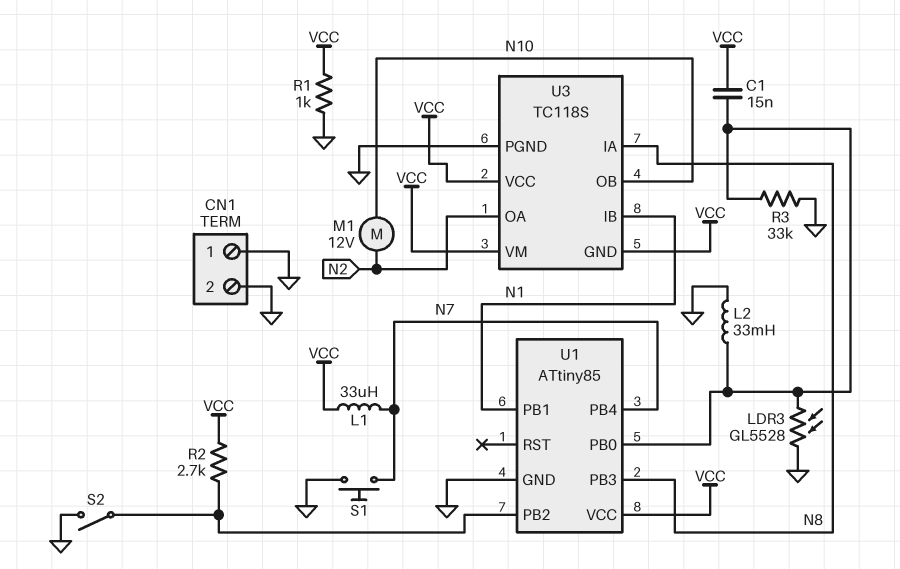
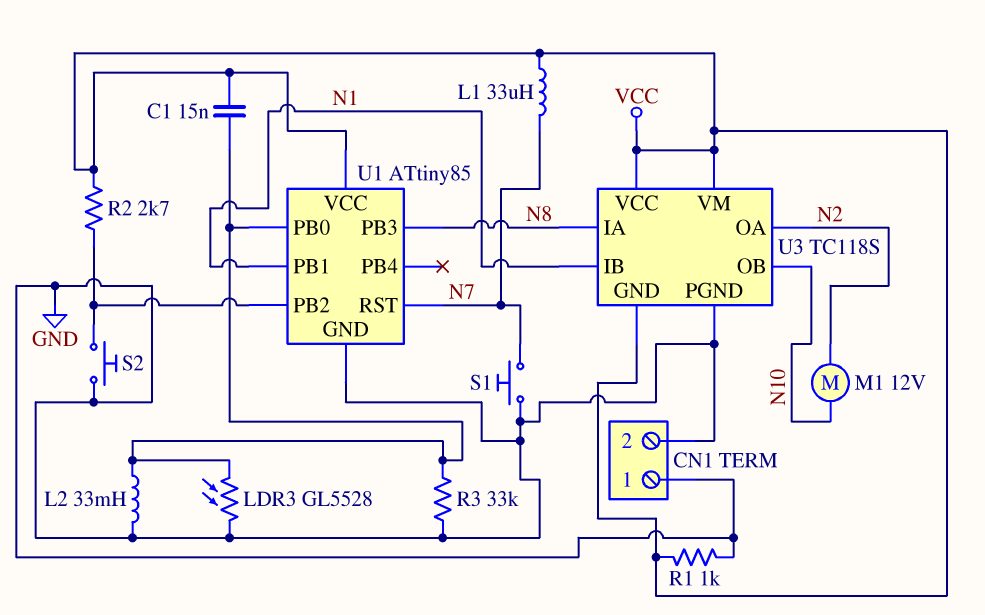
S2: switch (GND, U1/PB2) -> button (GND, U1/PB2)
U1 pin PB4: N7 -> none
U1 pin RST: none -> N7

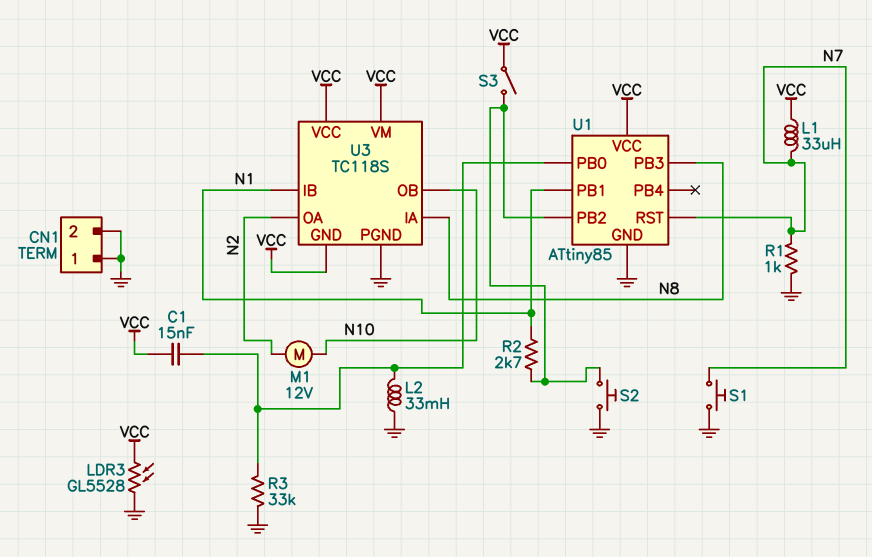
LDR3: GL5528 (GND, U1/PB0) -> GL5528 (GND, VCC)
R1: 1k (GND, VCC) -> 1k (GND, N7)
R2: 2.7k (U1/PB2, VCC) -> 2.7k (N1, U1/PB2)
S3: none -> switch (U1/PB2, VCC)

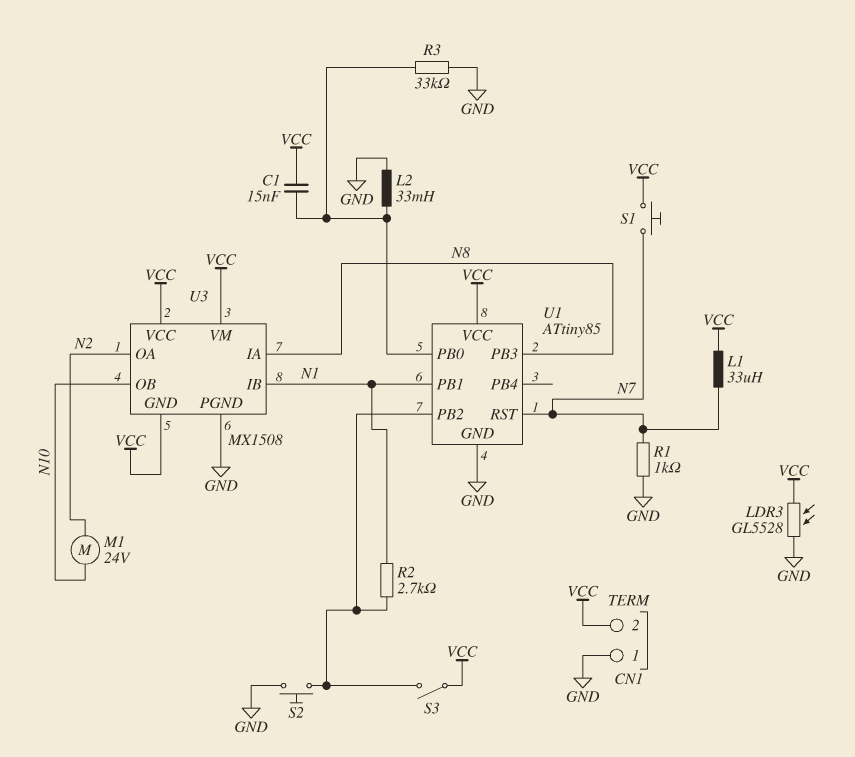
CN1 pin 2: GND -> VCC
M1: motor 12V (N2, N10) -> motor 24V (N2, N10)
S1: button (GND, N7) -> button (N7, VCC)
U3: TC118S -> MX1508

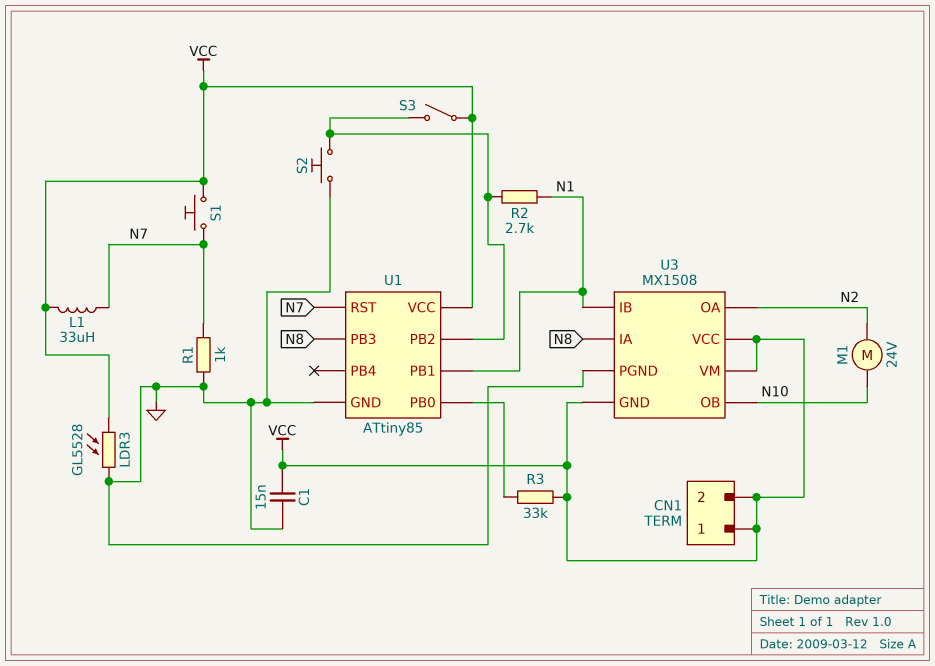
C1: 15nF (U1/PB0, VCC) -> 15nF (GND, VCC)
CN1 pin 1: GND -> VCC
L2: 33mH (GND, U1/PB0) -> none
R3: 33k (GND, U1/PB0) -> 33k (U1/PB0, VCC)

